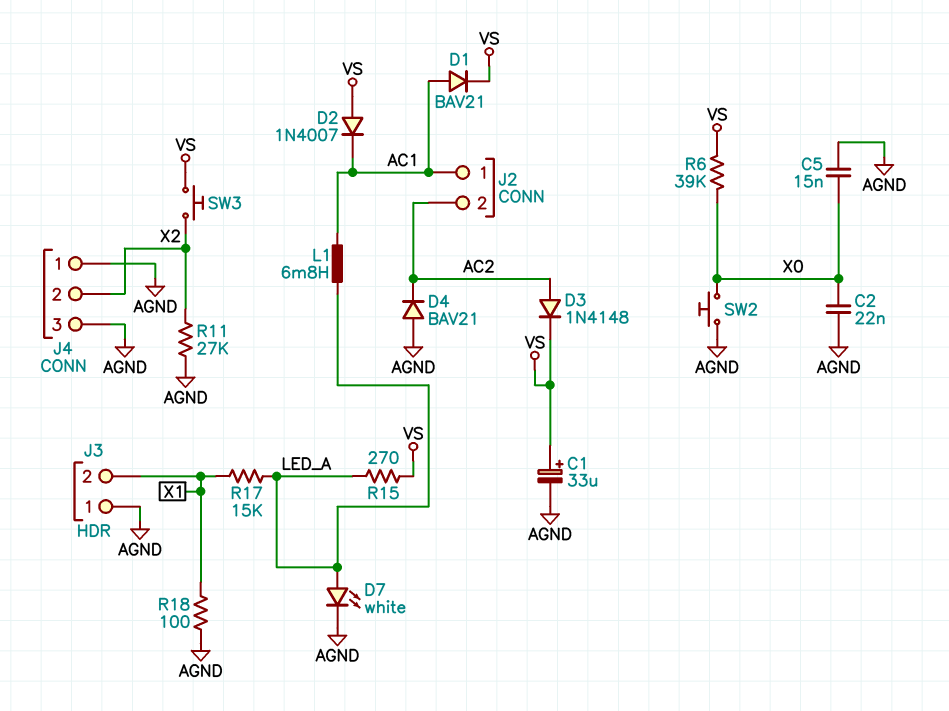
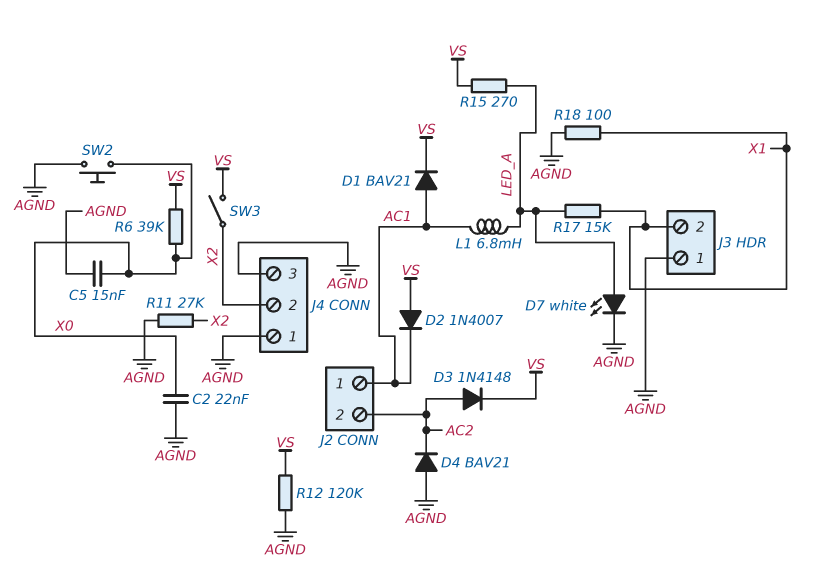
C1: 33uF (plus VS, minus AGND) -> none
R12: none -> 120k (AGND, VS)
SW3: button (VS, X2) -> switch (VS, X2)

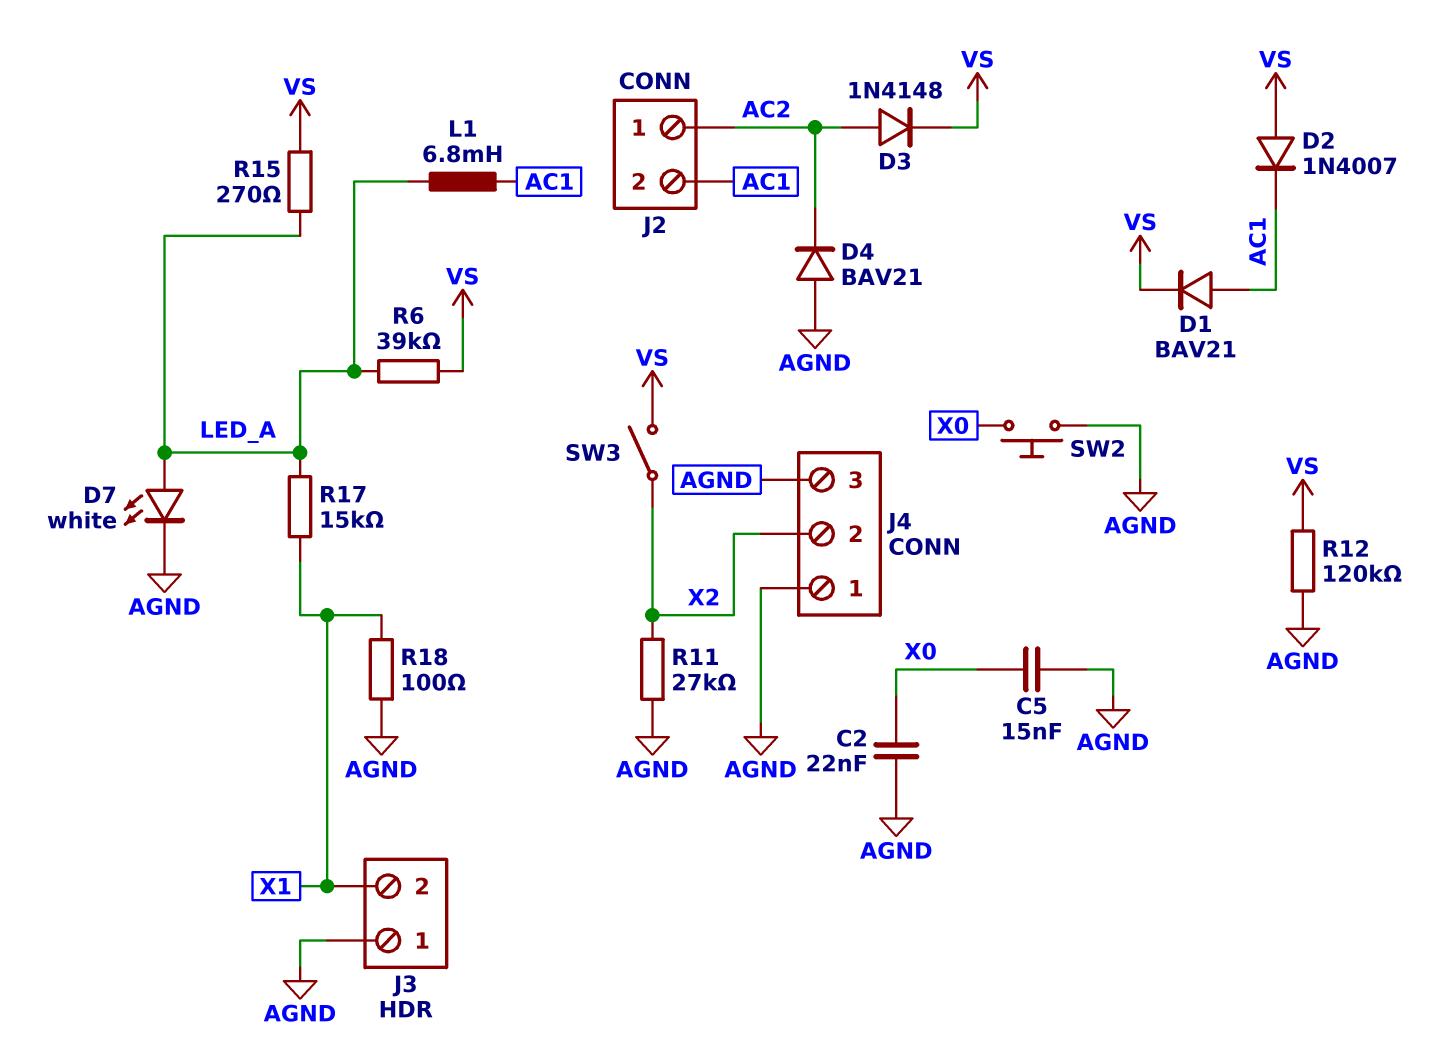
J2 pin 1: AC1 -> AC2
J2 pin 2: AC2 -> AC1
R6: 39k (VS, X0) -> 39k (LED_A, VS)

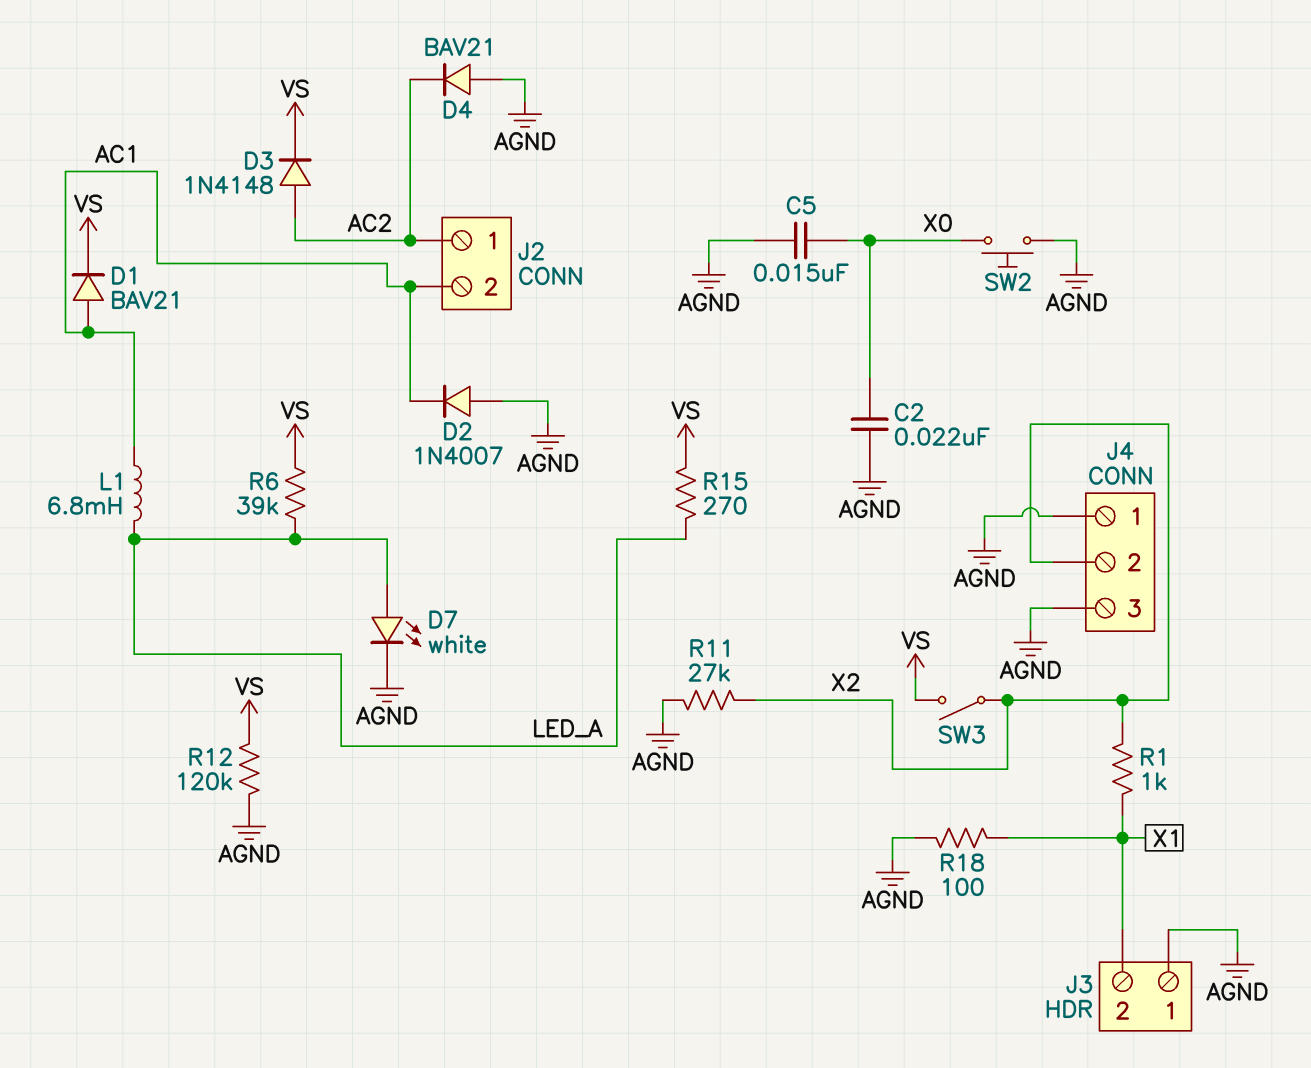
D2: diode 1N4007 (A VS, K AC1) -> diode 1N4007 (A AGND, K AC1)
R1: none -> 1k (X1, X2)
R17: 15k (LED_A, X1) -> none

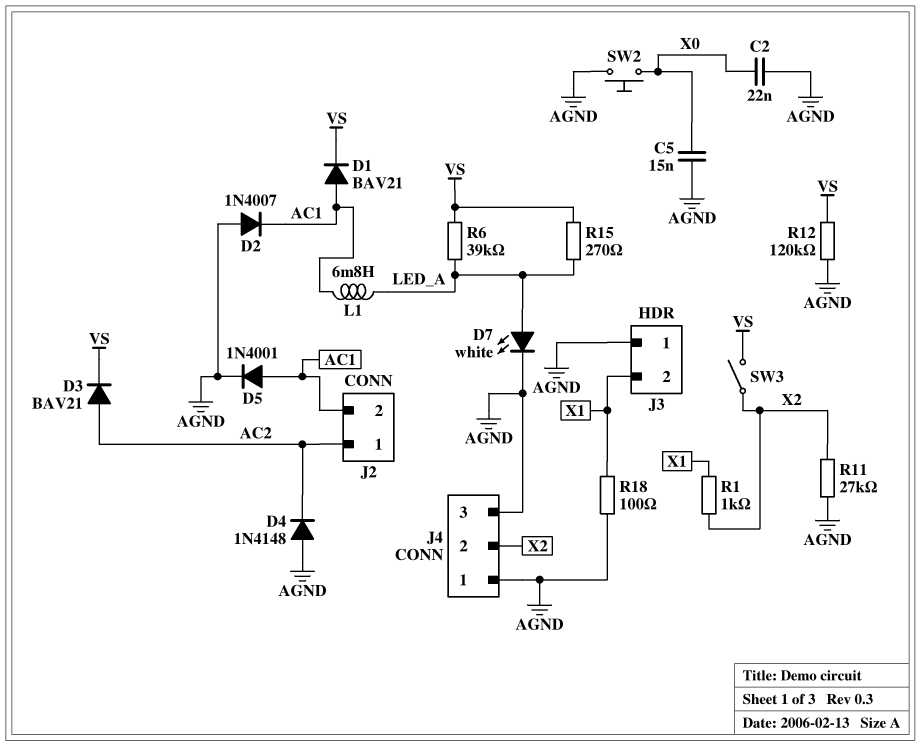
D3: diode 1N4148 (A AC2, K VS) -> diode BAV21 (A AC2, K VS)
D4: diode BAV21 (A AGND, K AC2) -> diode 1N4148 (A AGND, K AC2)
D5: none -> diode 1N4001 (A AC1, K AGND)

